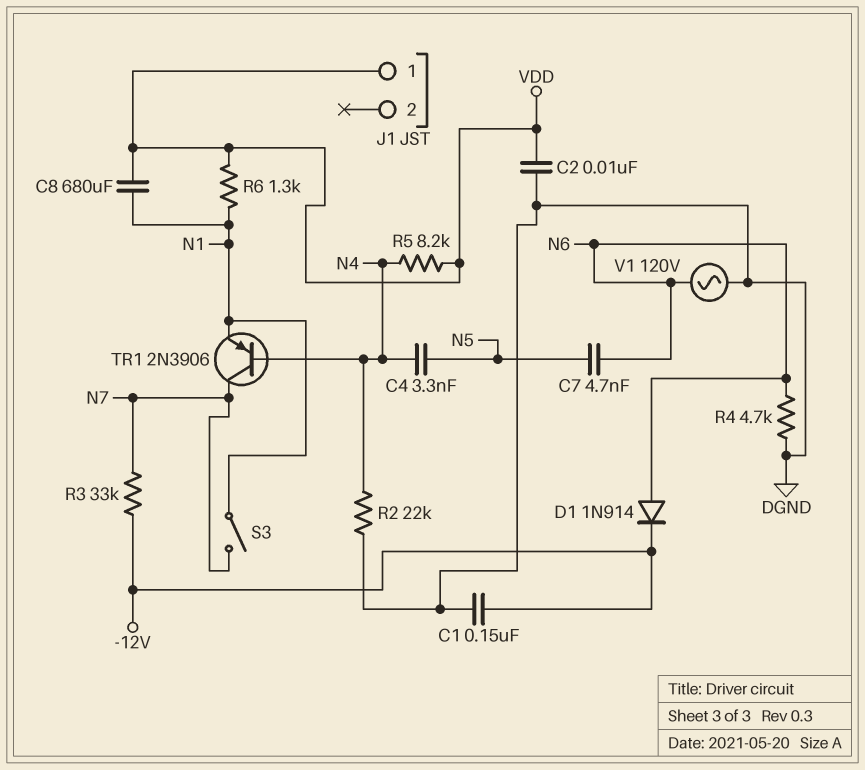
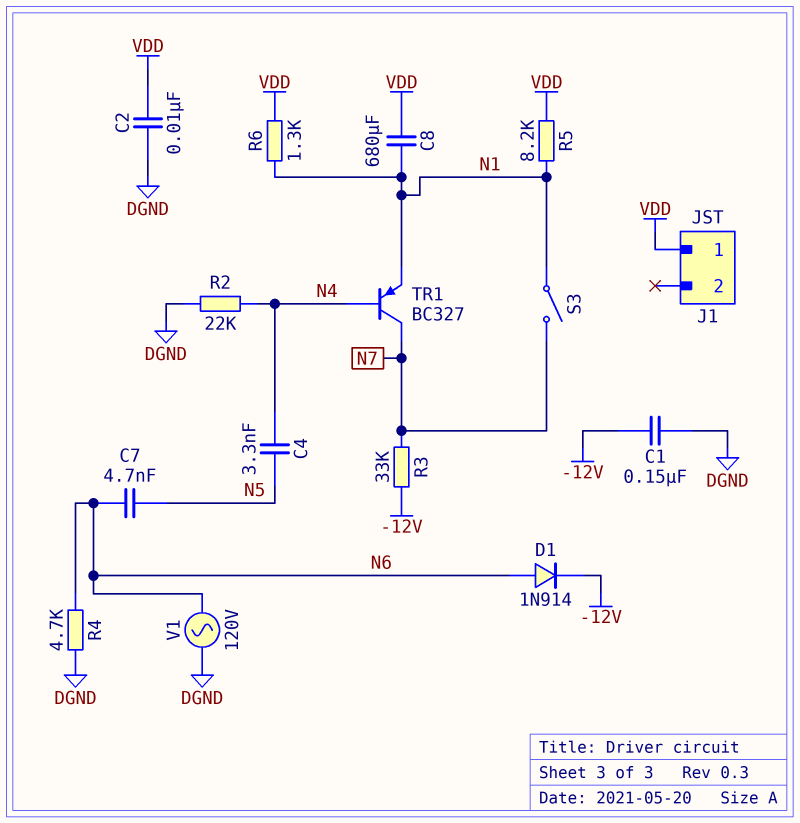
R5: 8.2k (N4, VDD) -> 8.2k (N1, VDD)
TR1: PNP 2N3906 (B N4, C N7, E N1) -> PNP BC327 (B N4, C N7, E N1)

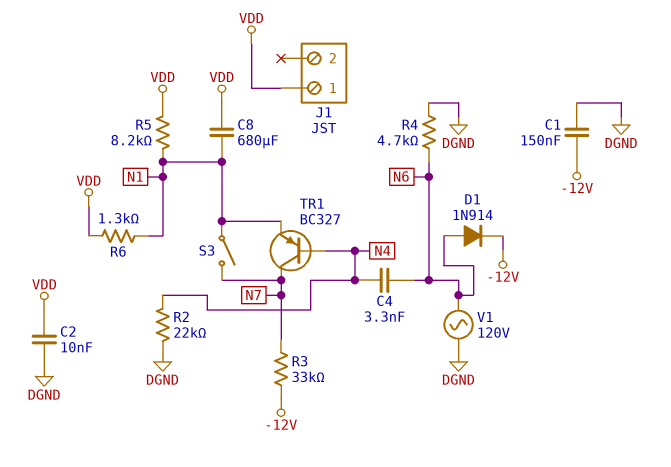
C4: 3.3nF (N4, N5) -> 3.3nF (N4, N6)
C7: 4.7nF (N5, N6) -> none

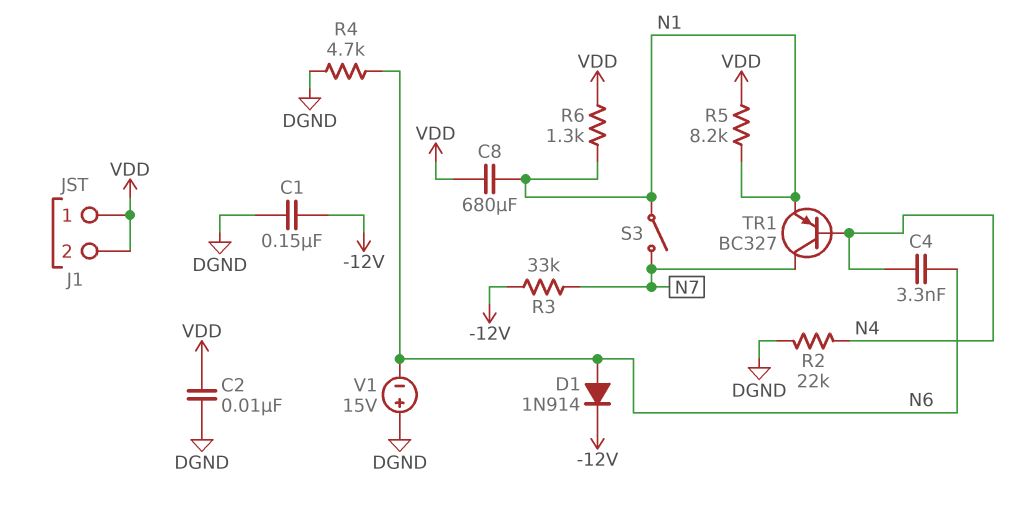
J1 pin 2: none -> VDD
V1: AC 120V (DGND, N6) -> 15V (plus DGND, minus N6)

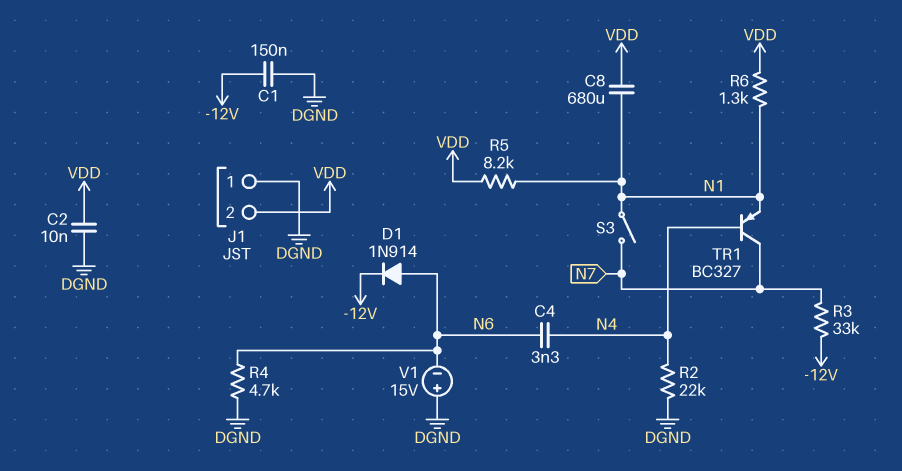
J1 pin 1: VDD -> DGND

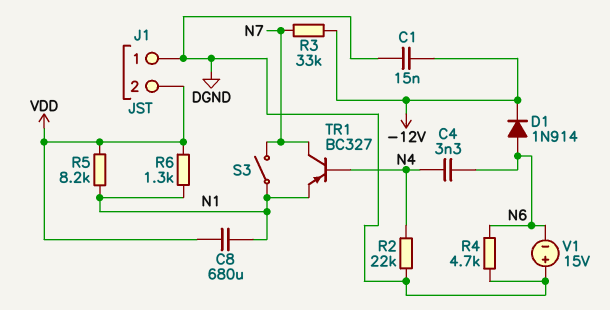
C1: 150nF (-12V, DGND) -> 15nF (-12V, DGND)
C2: 10nF (DGND, VDD) -> none

